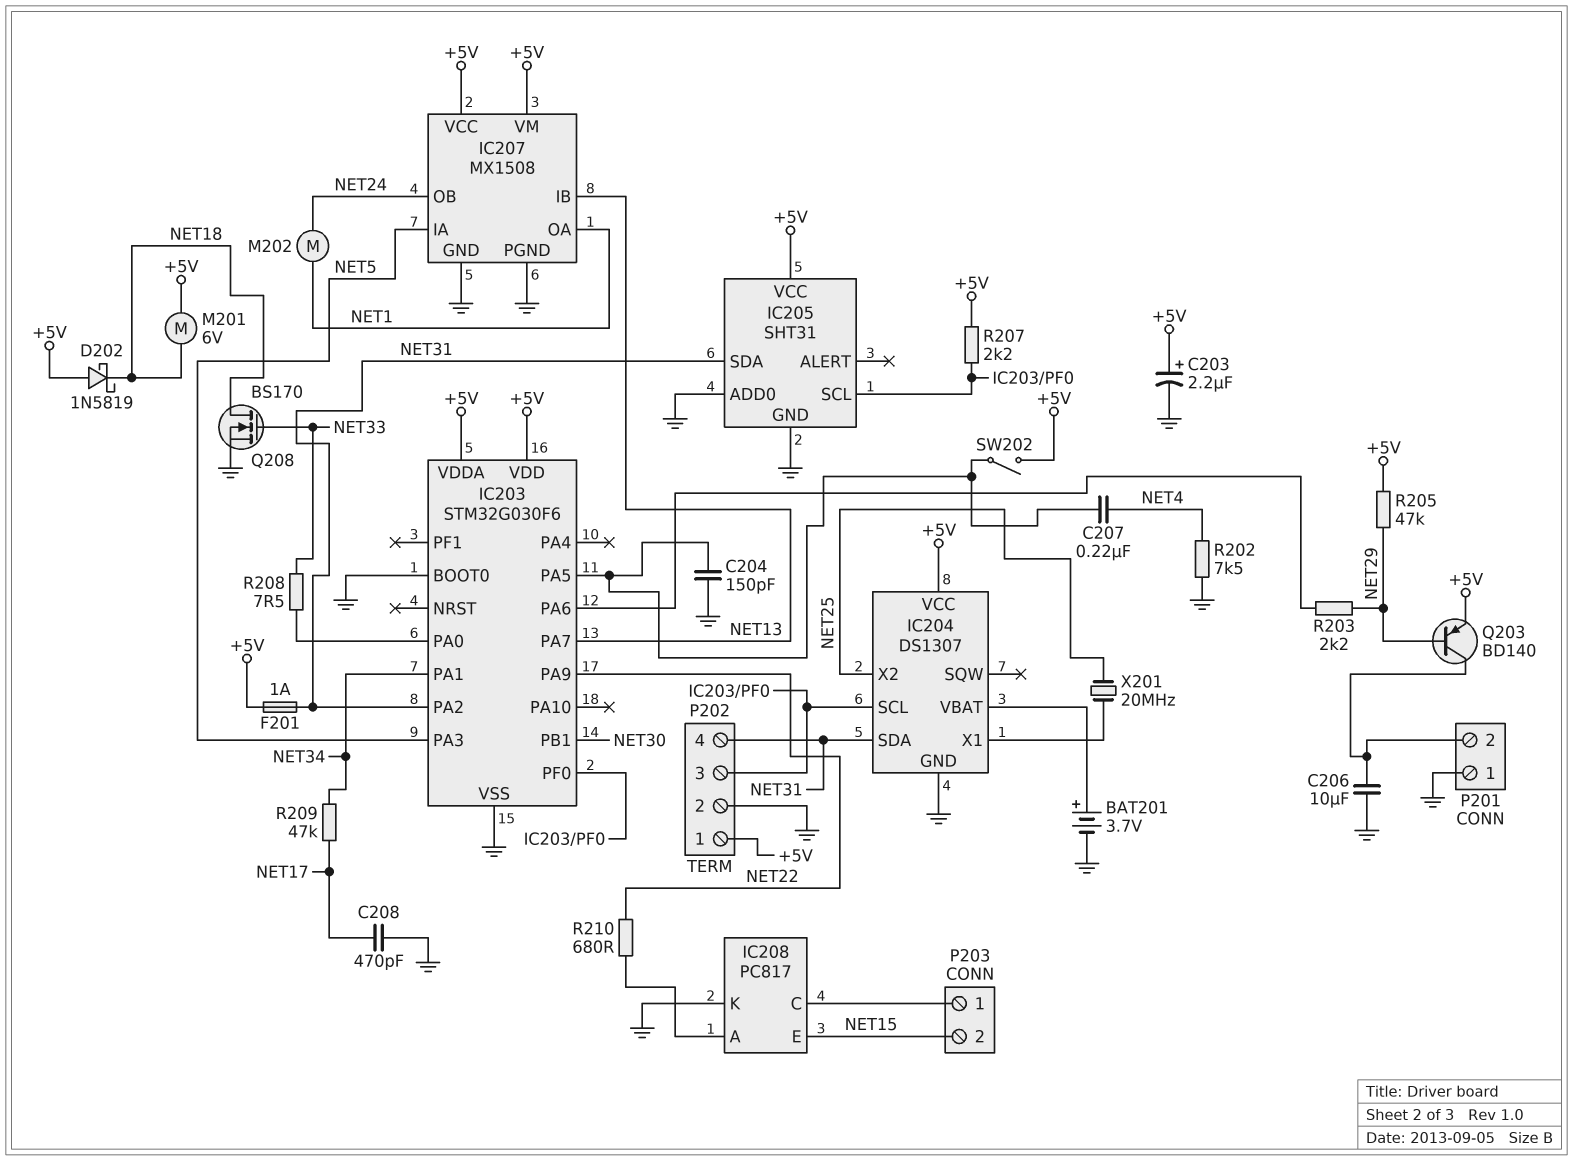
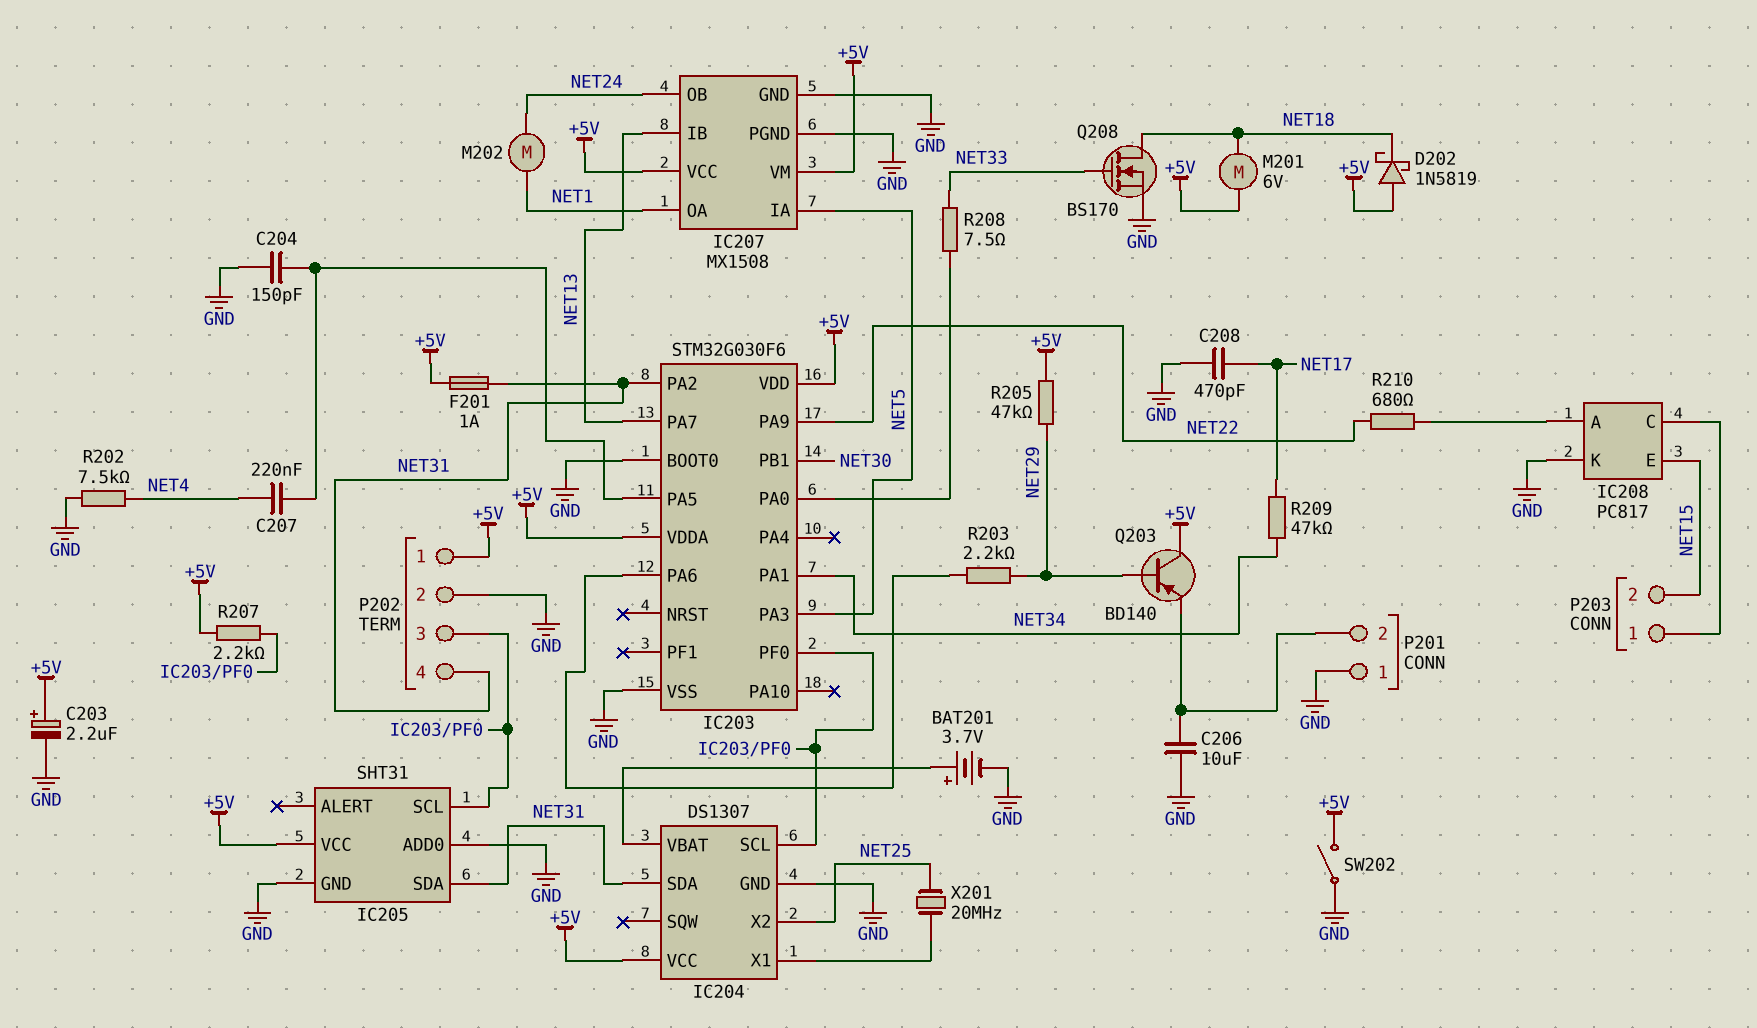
Q203: PNP BD140 (B NET29, C P201/2, E +5V) -> PNP BD140 (B NET29, C +5V, E P201/2)
SW202: switch (+5V, IC203/PA5) -> switch (+5V, GND)

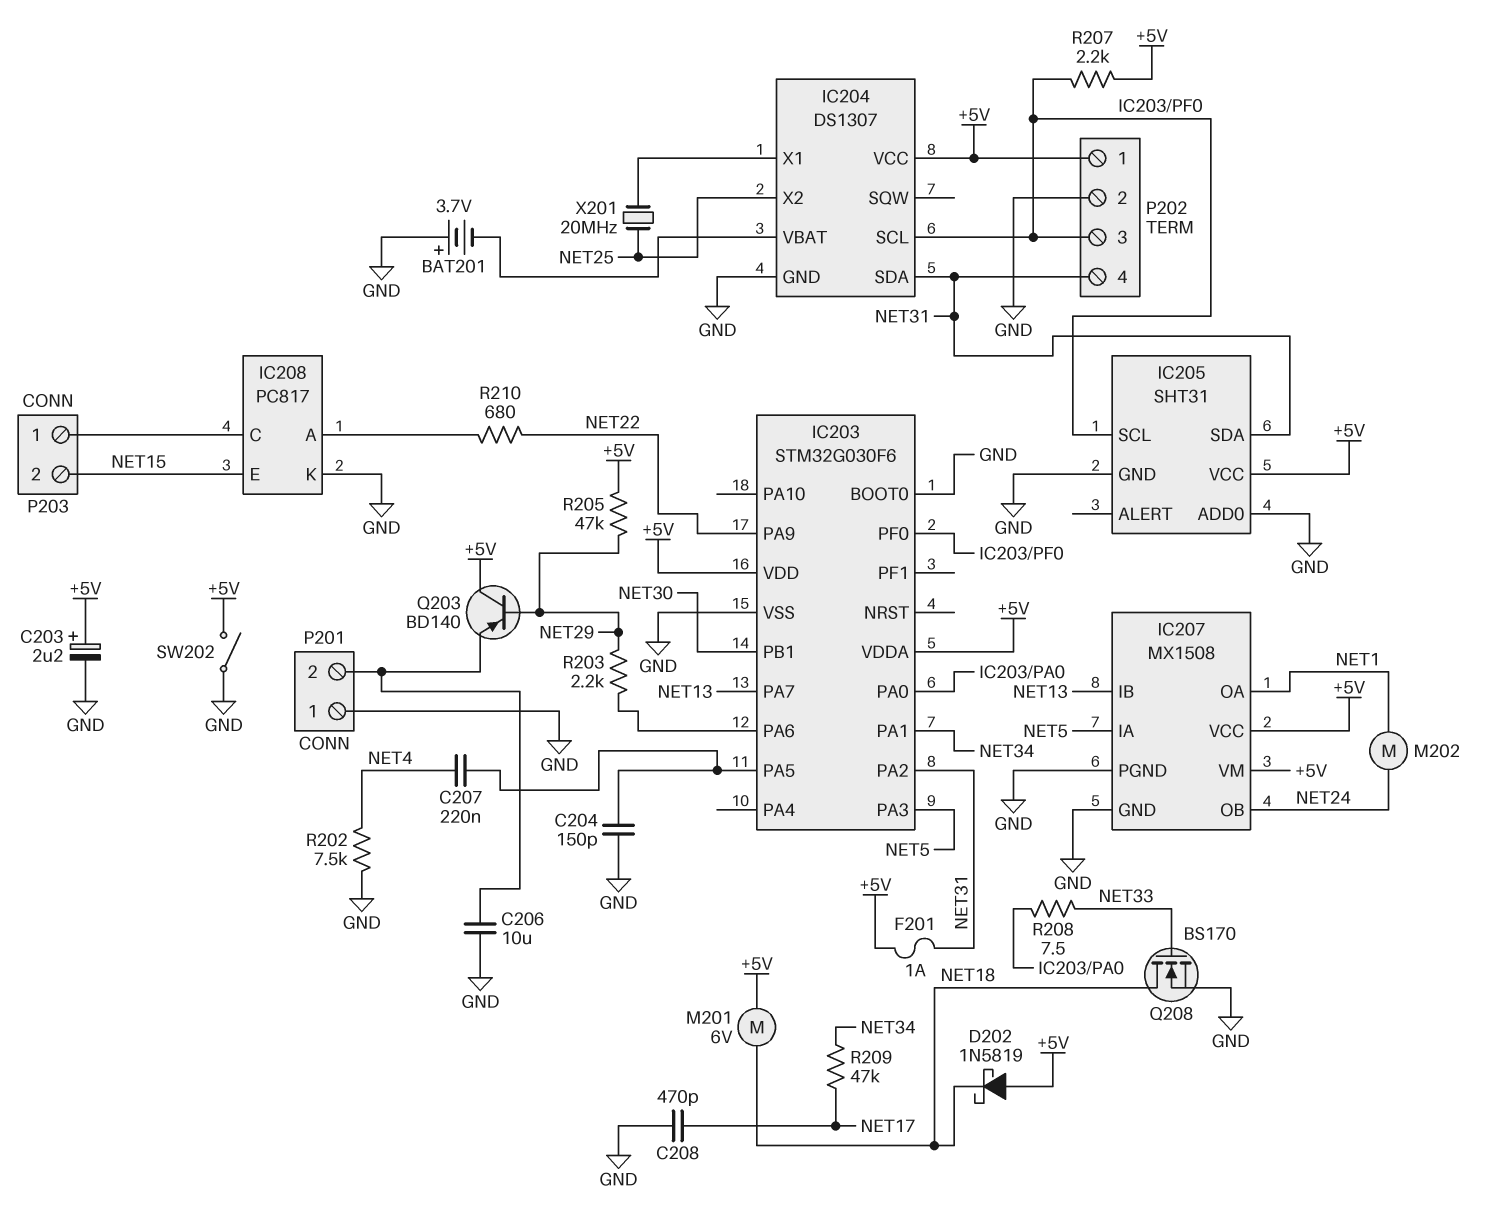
BAT201: 3.7V (plus IC204/VBAT, minus GND) -> 3.7V (plus GND, minus IC204/VBAT)

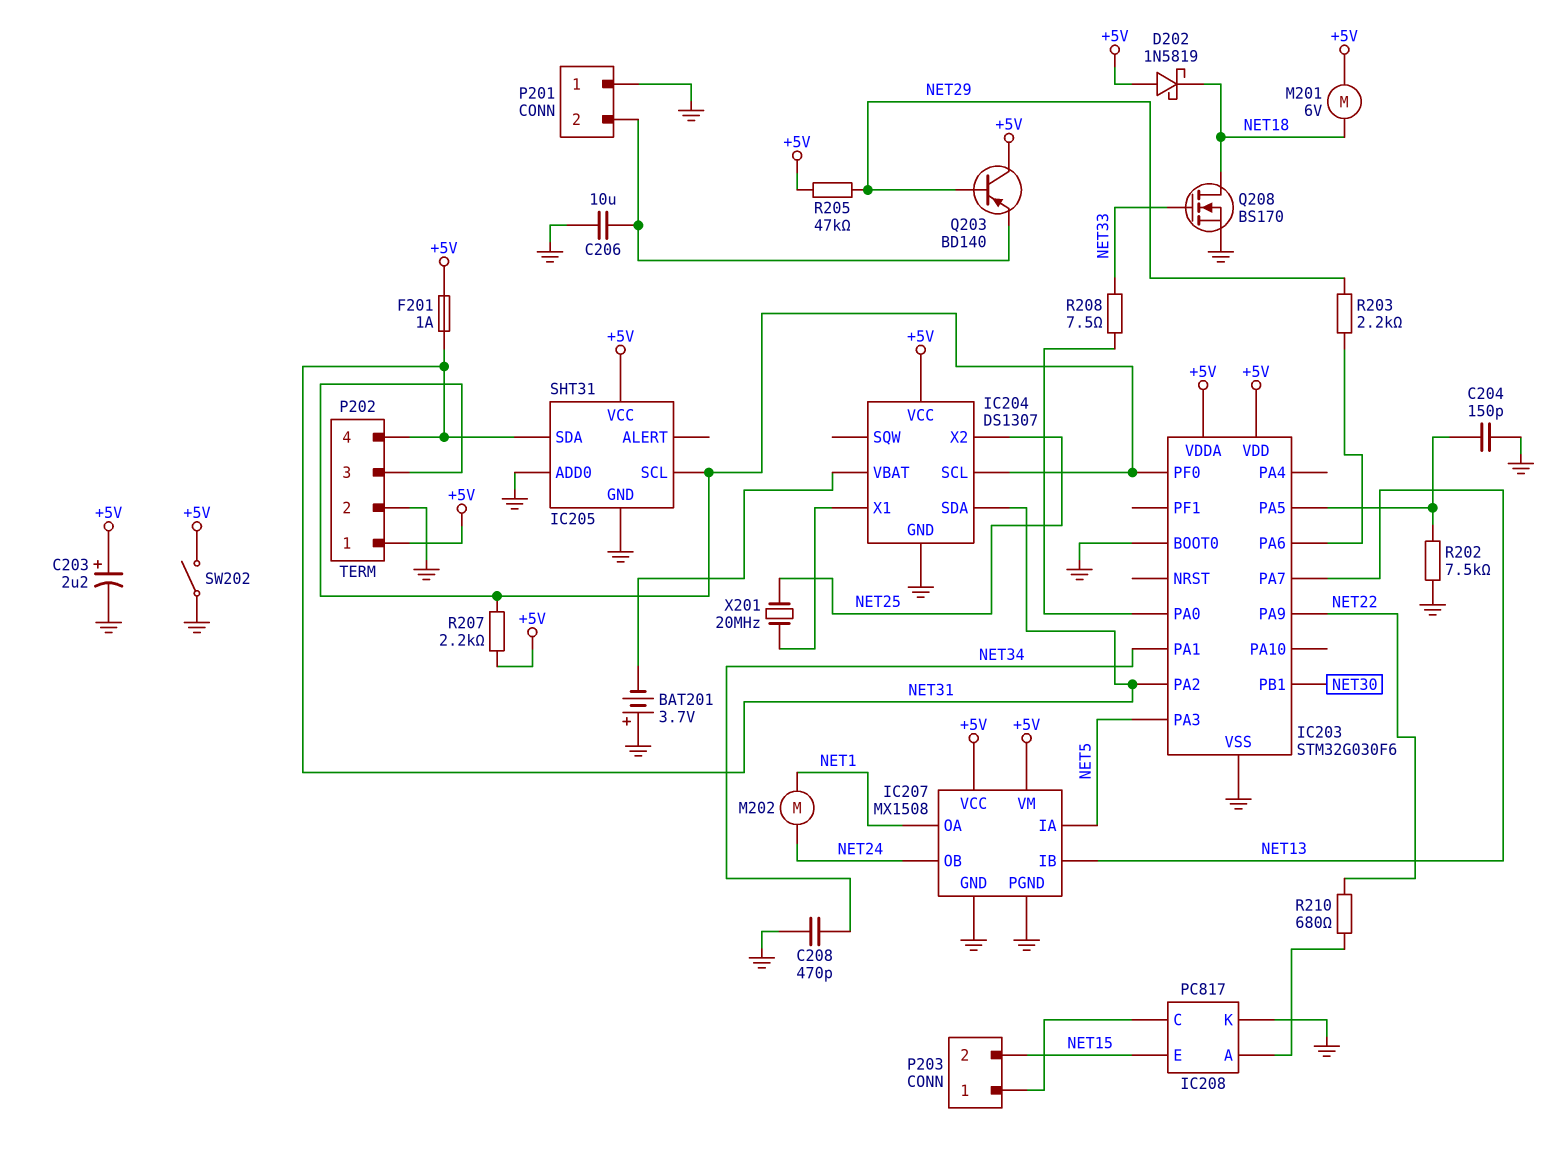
C207: 220nF (IC203/PA5, NET4) -> none
C208: 470pF (GND, NET17) -> 470pF (GND, NET34)
R202: 7.5k (GND, NET4) -> 7.5k (GND, IC203/PA5)
R209: 47k (NET17, NET34) -> none

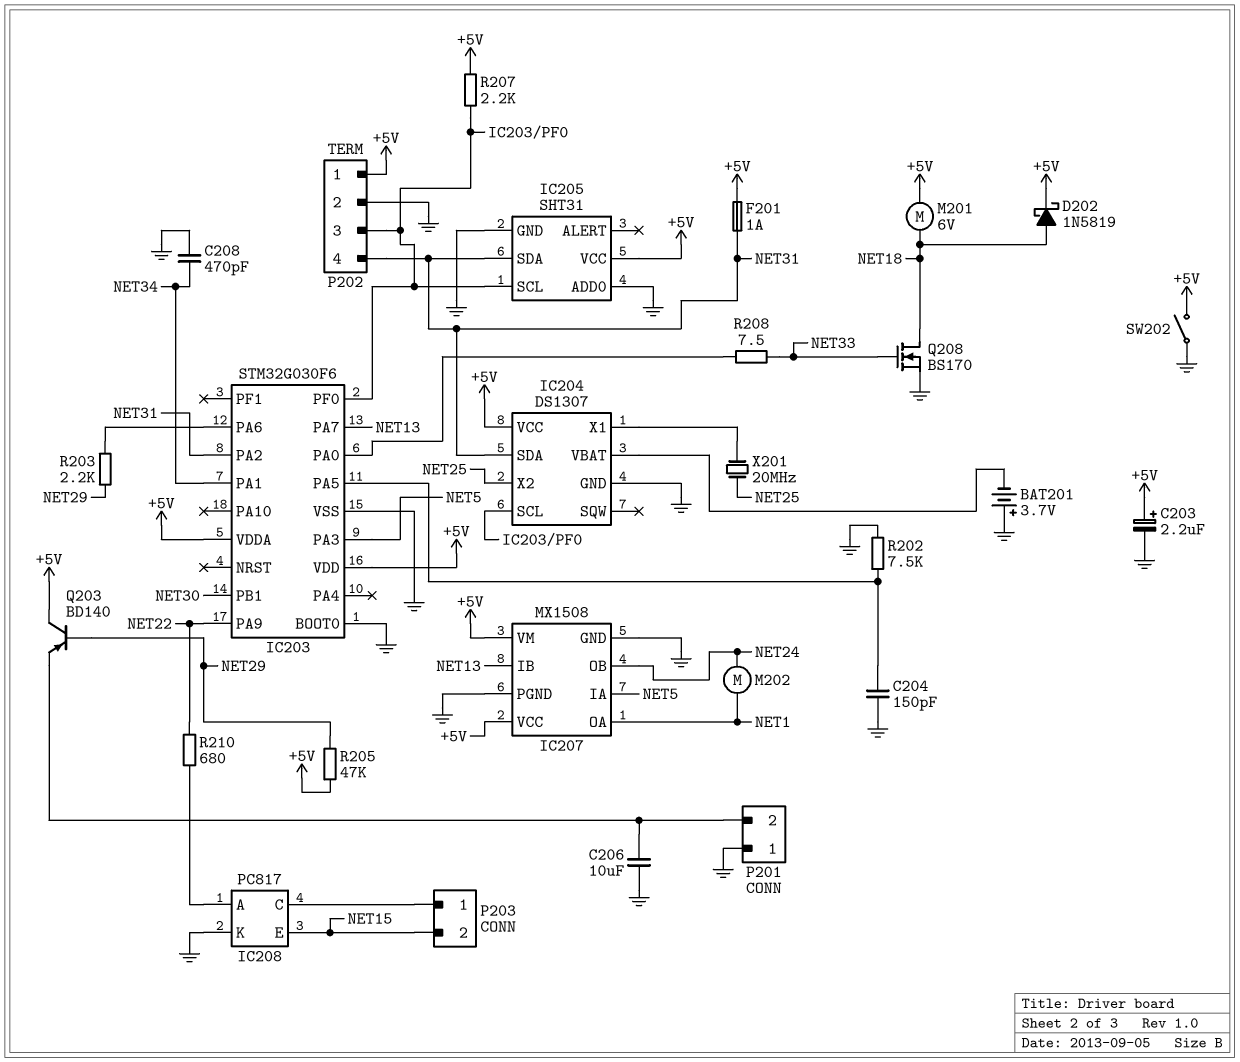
D202: schottky 1N5819 (A +5V, K NET18) -> schottky 1N5819 (A NET18, K +5V)

